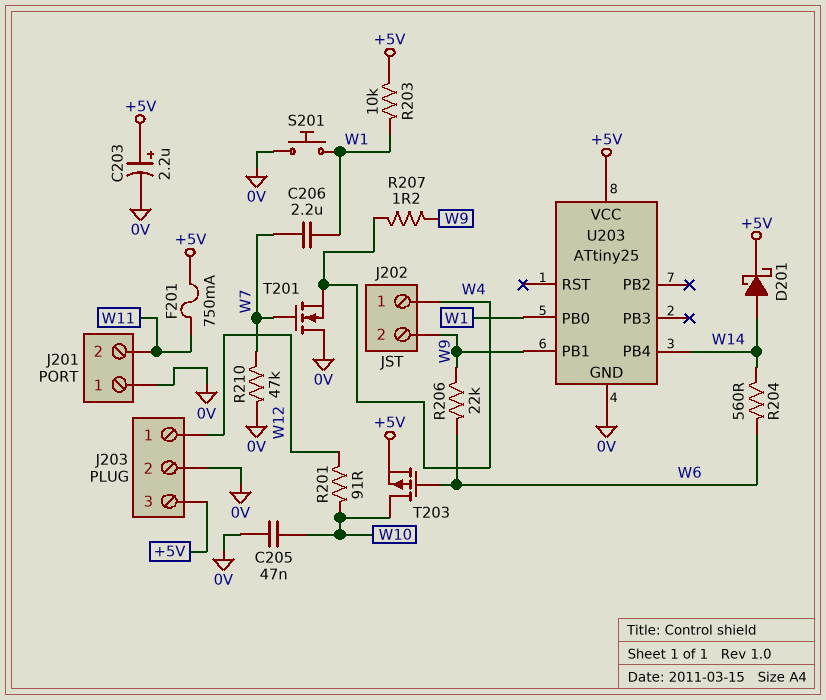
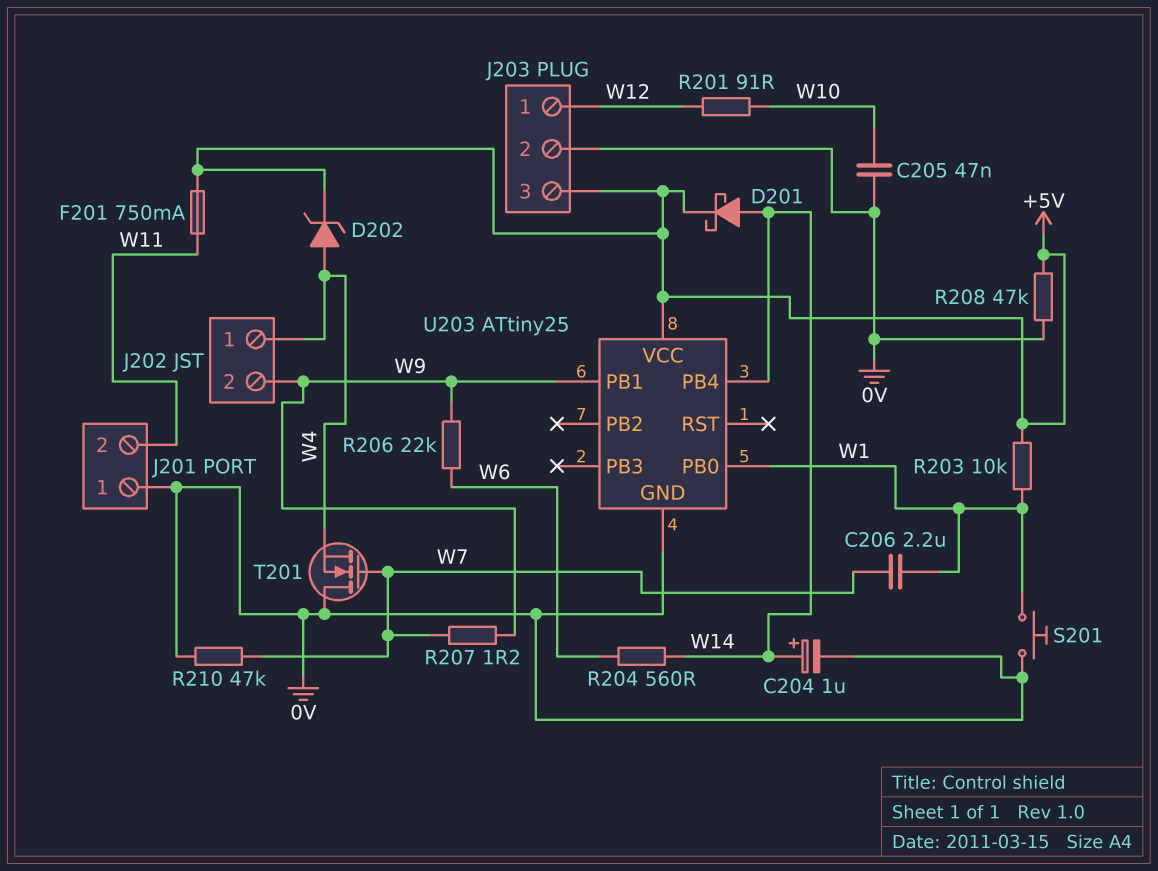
C203: 2.2uF (plus +5V, minus 0V) -> none
C204: none -> 1uF (plus W14, minus 0V)
D202: none -> zener (A W4, K +5V)
R207: 1.2 (W4, W9) -> 1.2 (W7, W9)
R208: none -> 47k (+5V, 0V)
T203: PMOS (G W6, D W10, S +5V) -> none

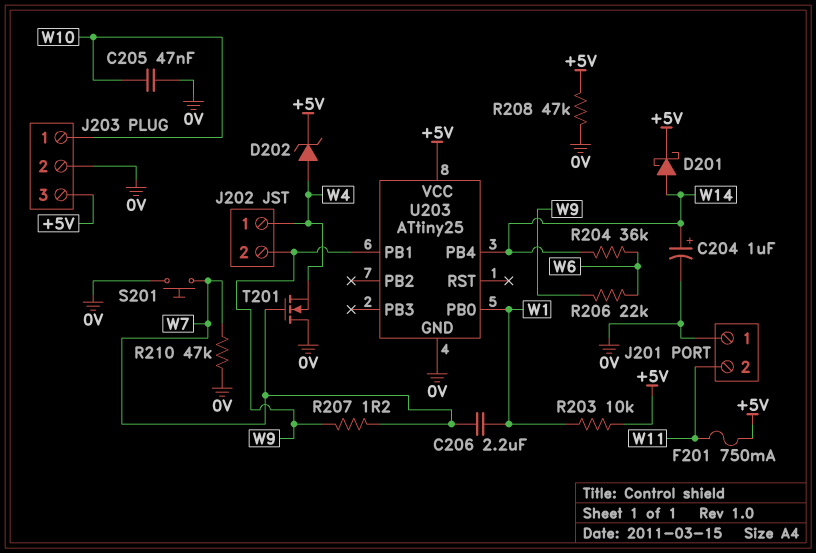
J203 pin 1: W12 -> W10
R201: 91 (W10, W12) -> none
R204: 560 (W6, W14) -> 36k (W6, W14)
S201: button (0V, W1) -> button (0V, W7)

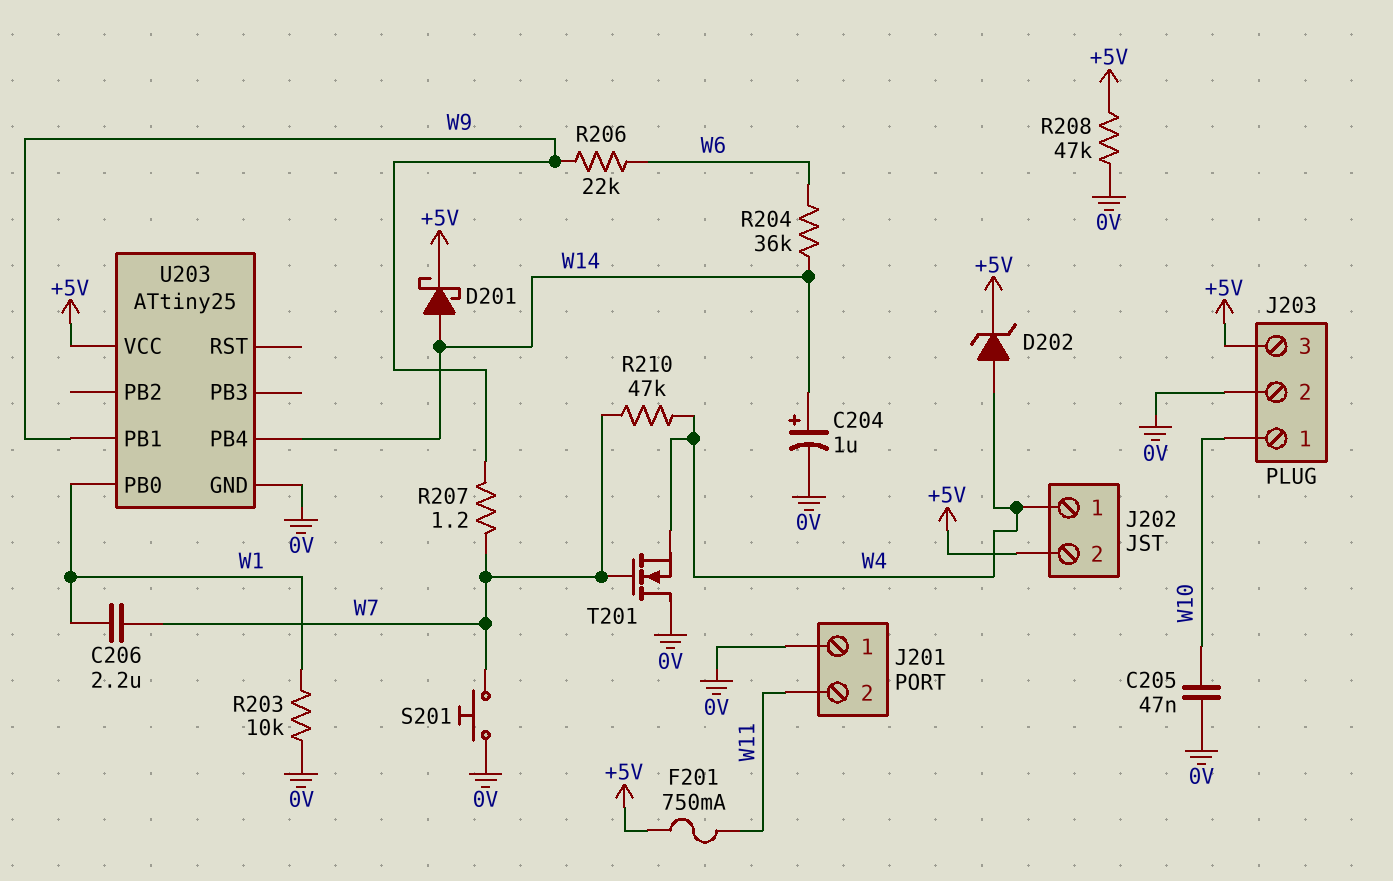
J202 pin 2: W9 -> +5V
R203: 10k (+5V, W1) -> 10k (0V, W1)
R210: 47k (0V, W7) -> 47k (W4, W7)

